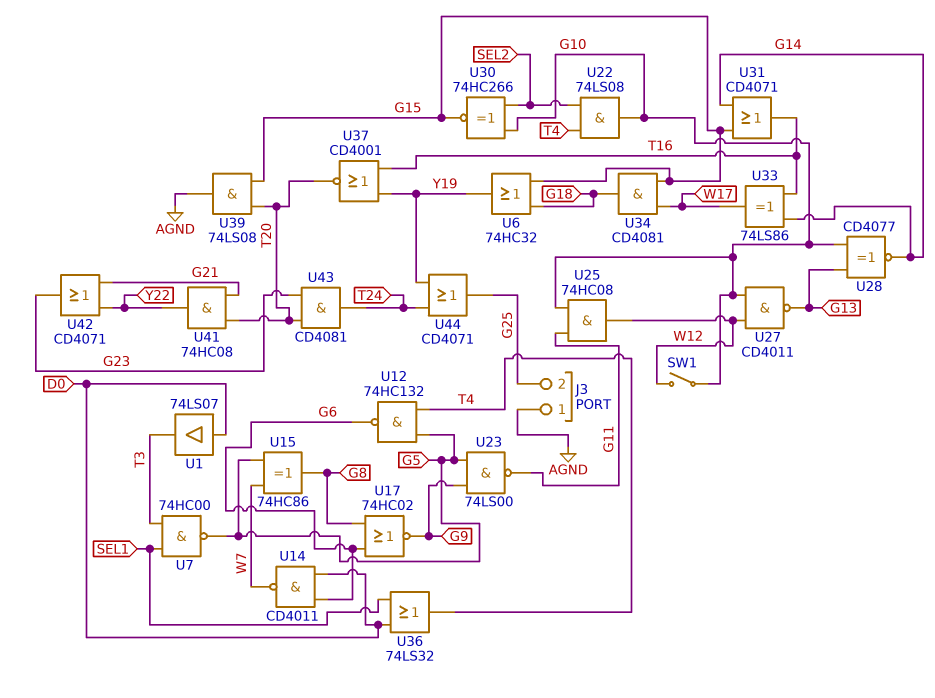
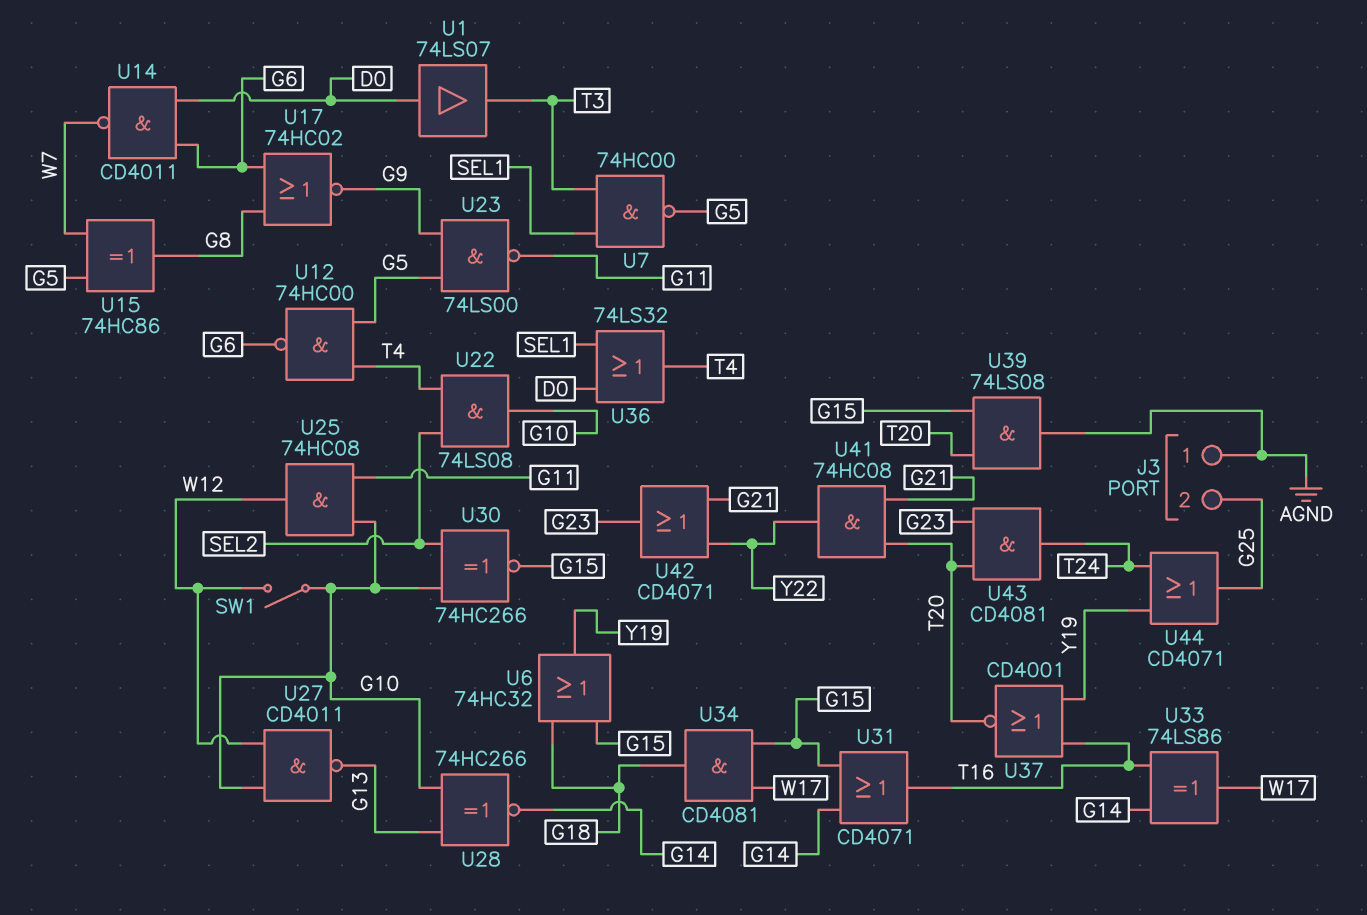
U12: NAND 74HC132 (in G5, in T4, out G6) -> NAND 74HC00 (in G5, in T4, out G6)
U28: XNOR CD4077 (in G10, in G13, out G14) -> XNOR 74HC266 (in G10, in G13, out G14)

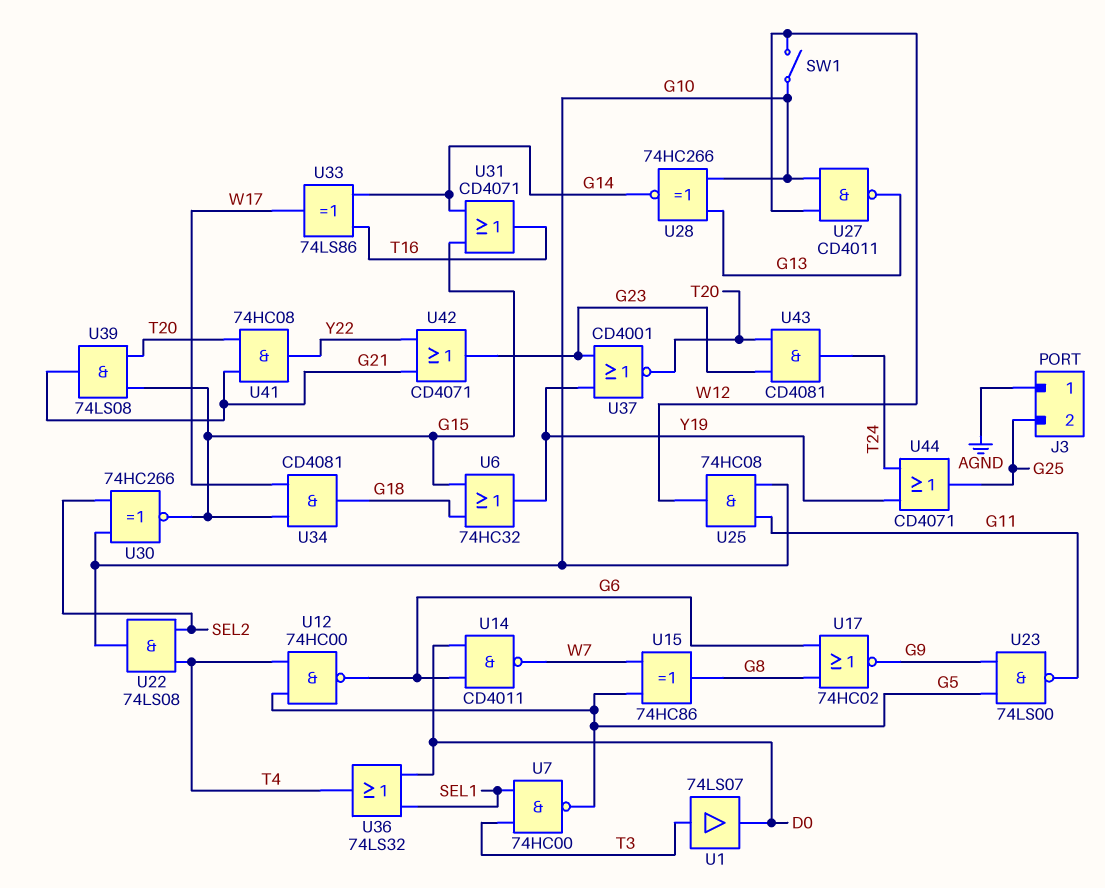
U1: buffer 74LS07 (in D0, out T3) -> buffer 74LS07 (in T3, out D0)
U37: NOR CD4001 (in T16, in Y19, out T20) -> NOR CD4001 (in G23, in Y19, out T20)
U39: AND 74LS08 (in G15, in T20, out AGND) -> AND 74LS08 (in G15, in T20, out G21)

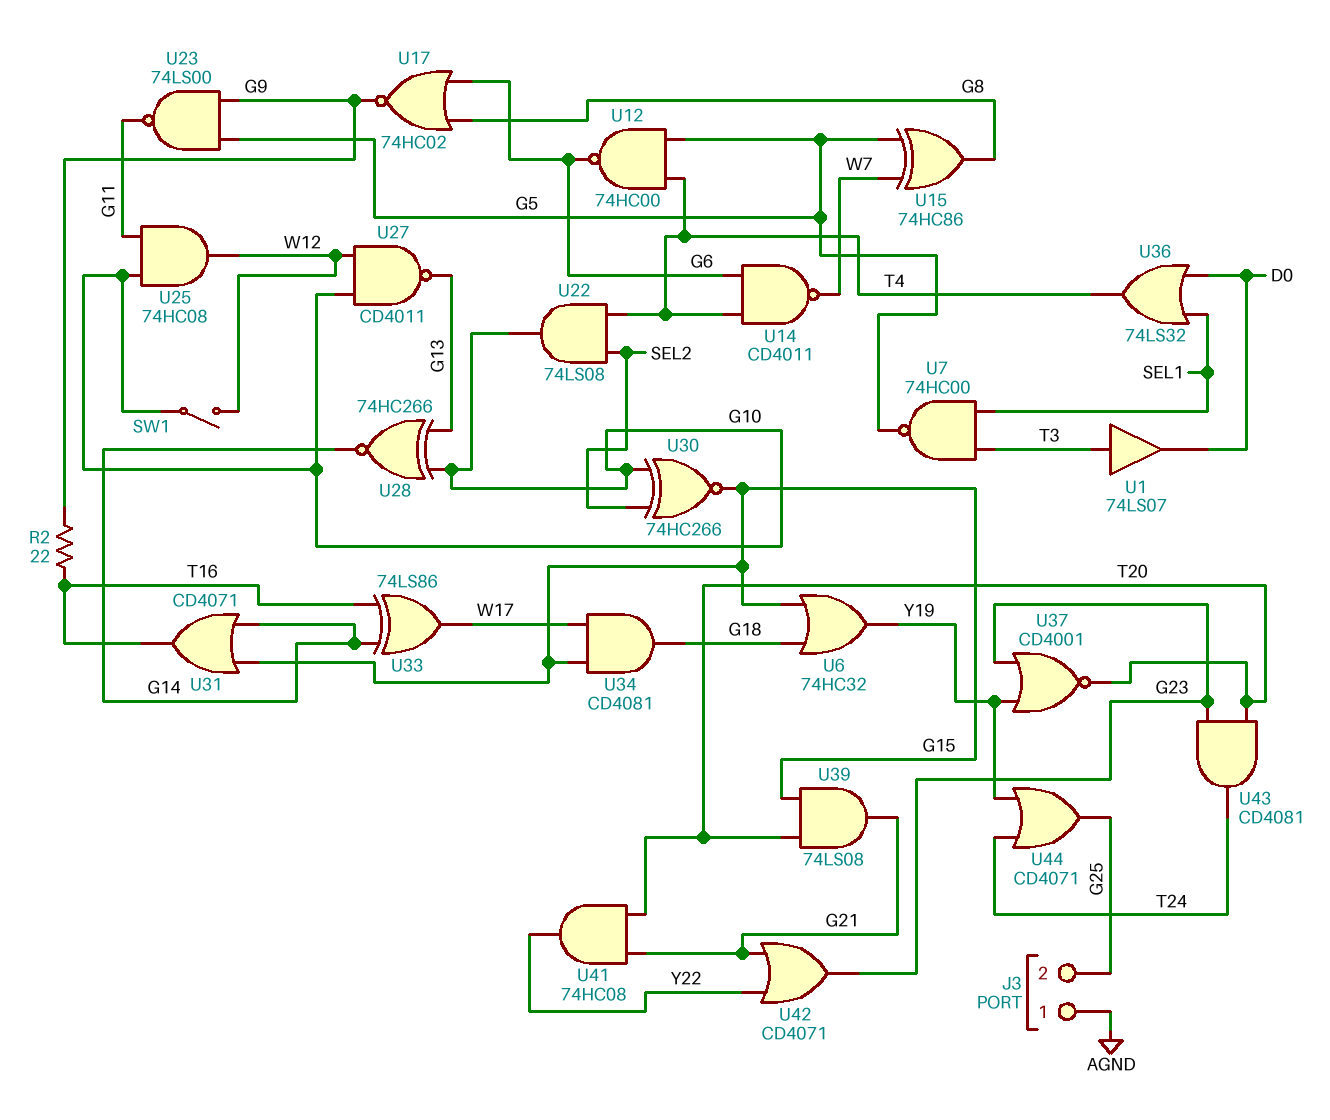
R2: none -> 22 (G9, T16)
U14: NAND CD4011 (in D0, in G6, out W7) -> NAND CD4011 (in G6, in T4, out W7)

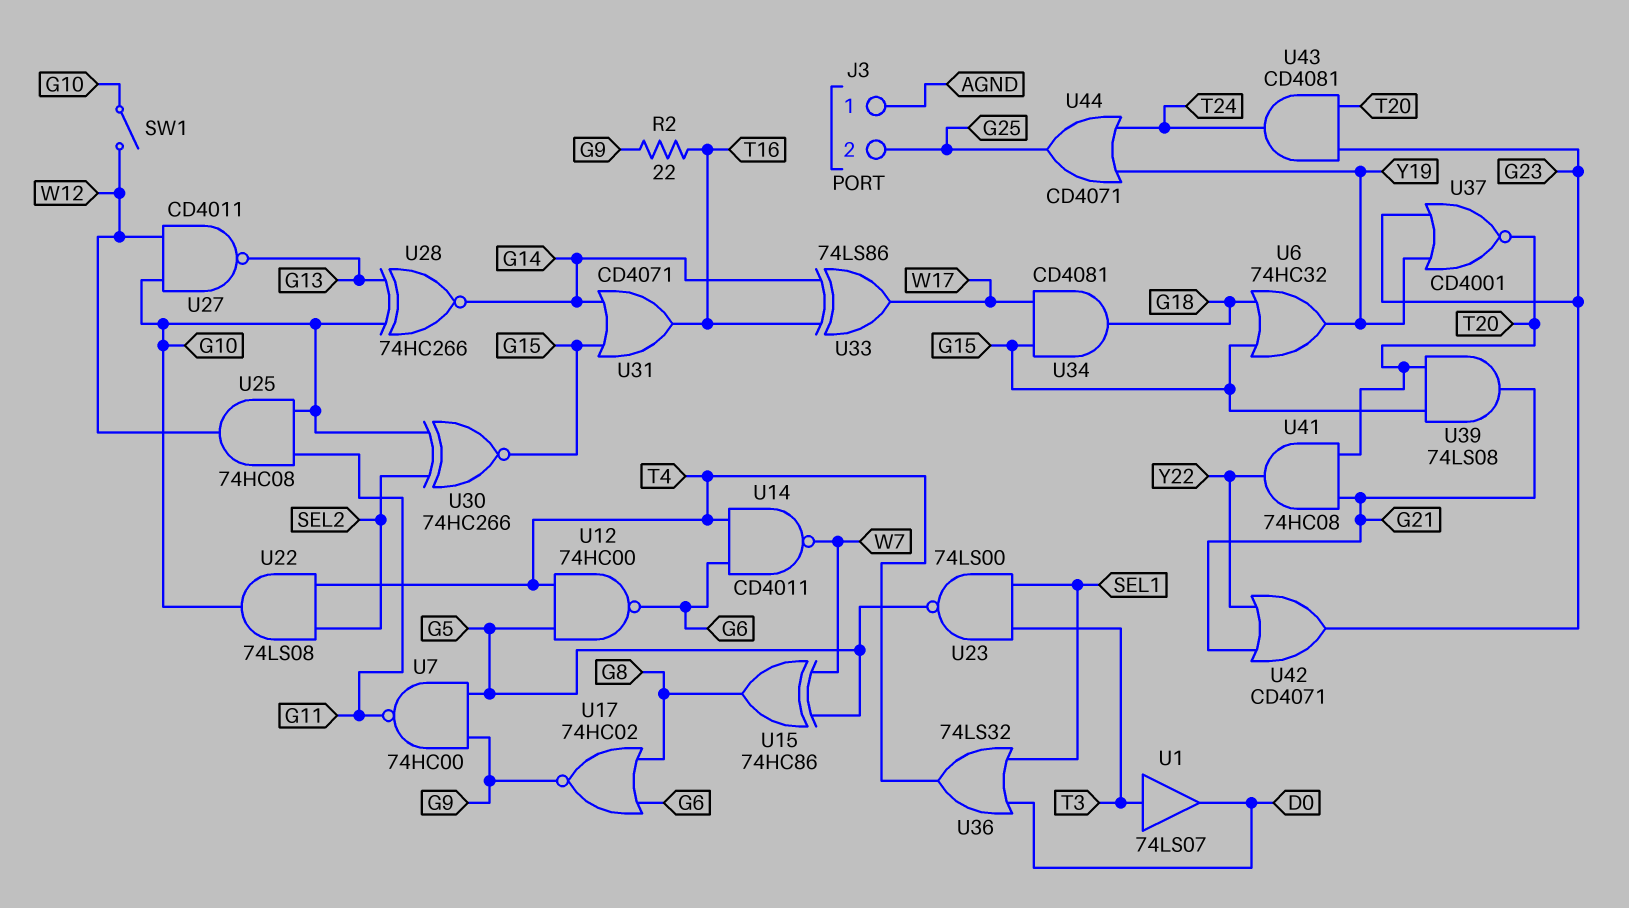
U7: NAND 74HC00 (in SEL1, in T3, out G5) -> NAND 74HC00 (in G5, in G9, out G11)
U23: NAND 74LS00 (in G5, in G9, out G11) -> NAND 74LS00 (in SEL1, in T3, out G5)

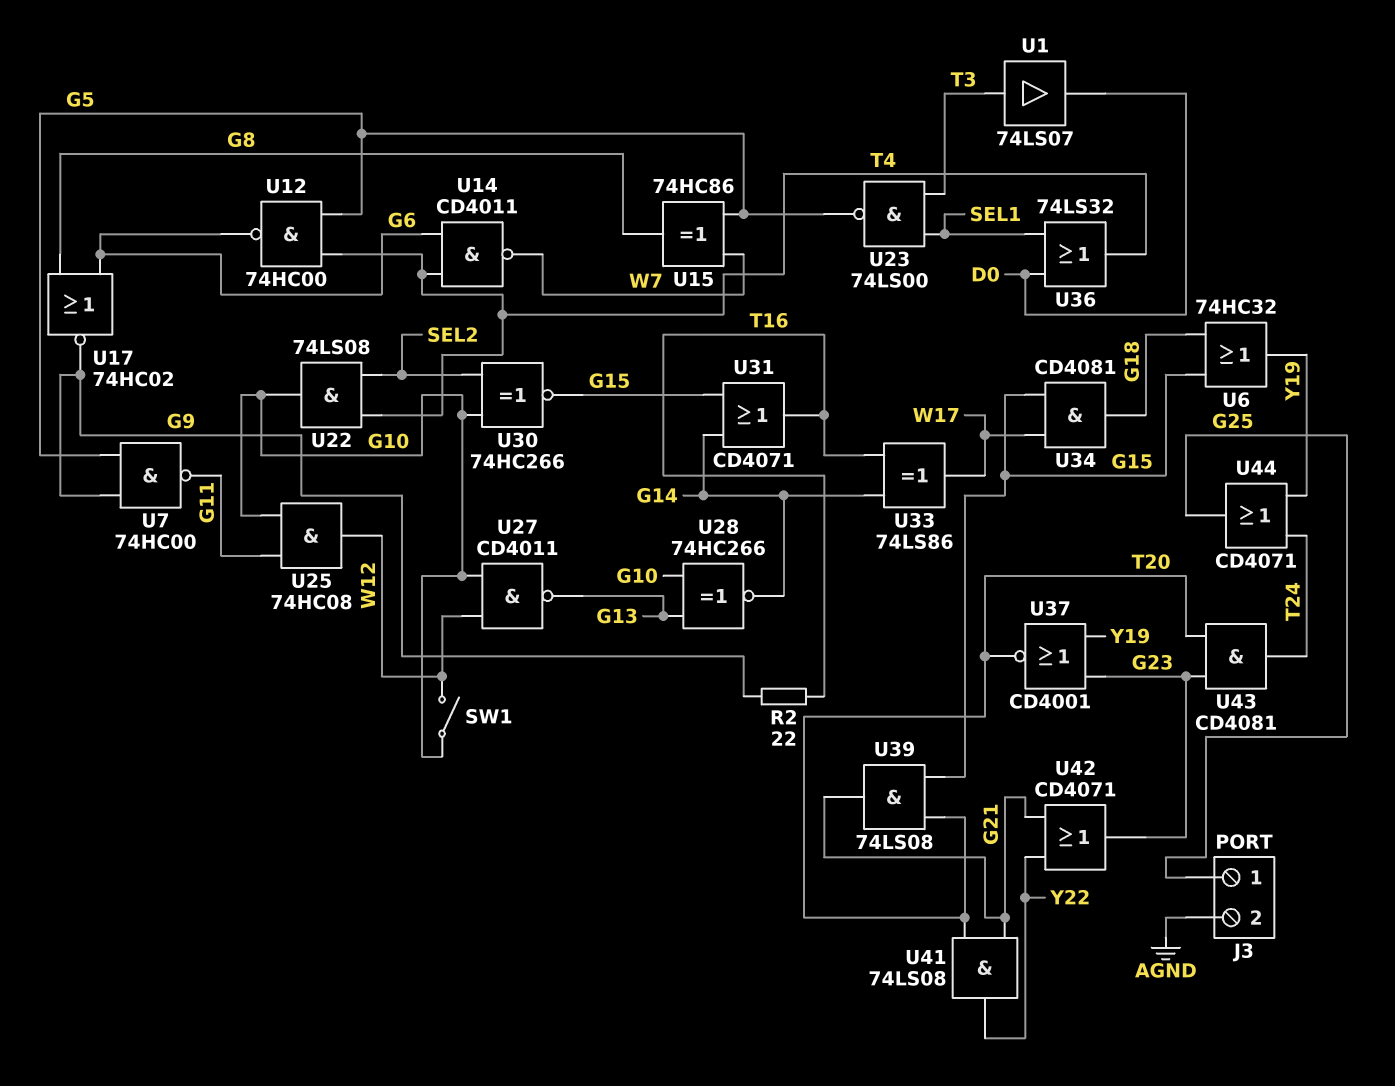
J3 pin 1: AGND -> G25
J3 pin 2: G25 -> AGND
U41: AND 74HC08 (in G21, in T20, out Y22) -> AND 74LS08 (in G21, in T20, out Y22)

